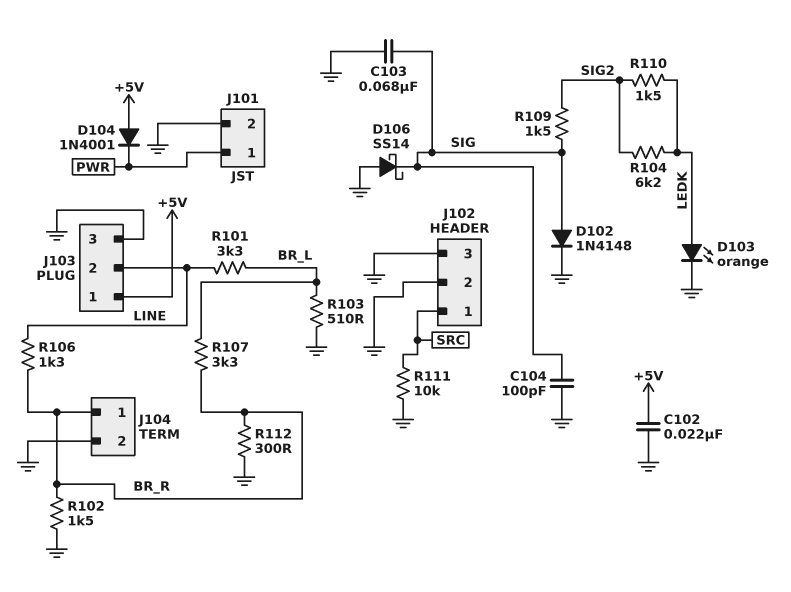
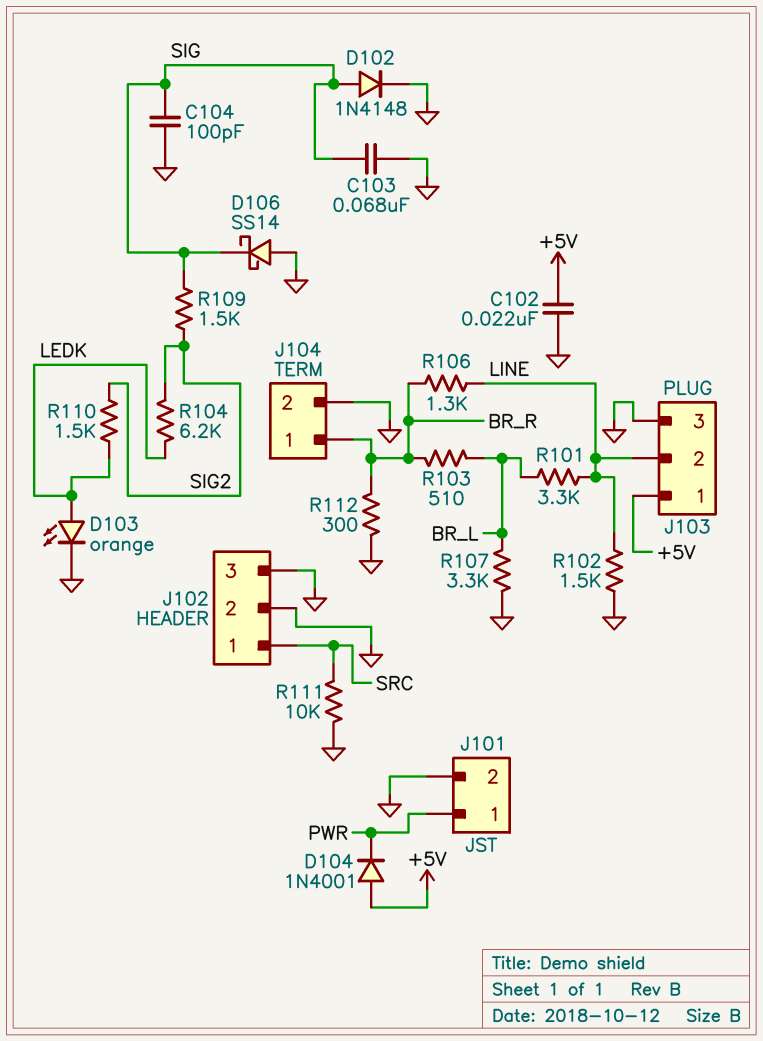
R102: 1.5k (BR_R, GND) -> 1.5k (GND, LINE)
R103: 510 (BR_L, GND) -> 510 (BR_L, BR_R)
R107: 3.3k (BR_L, BR_R) -> 3.3k (BR_L, GND)

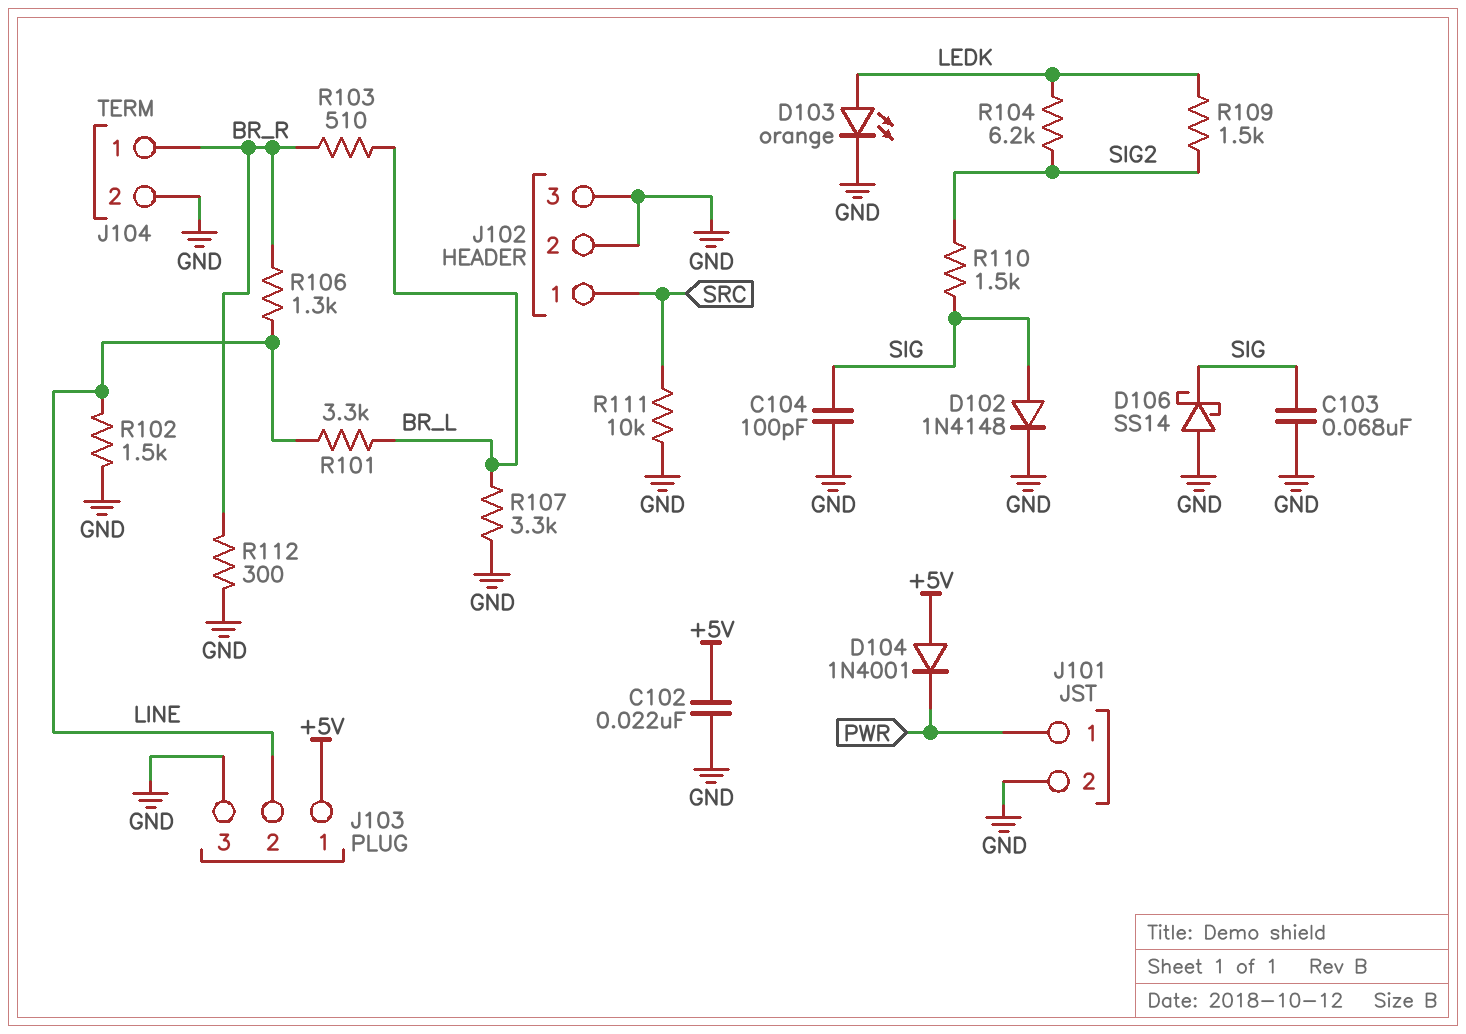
R109: 1.5k (SIG, SIG2) -> 1.5k (LEDK, SIG2)
R110: 1.5k (LEDK, SIG2) -> 1.5k (SIG, SIG2)

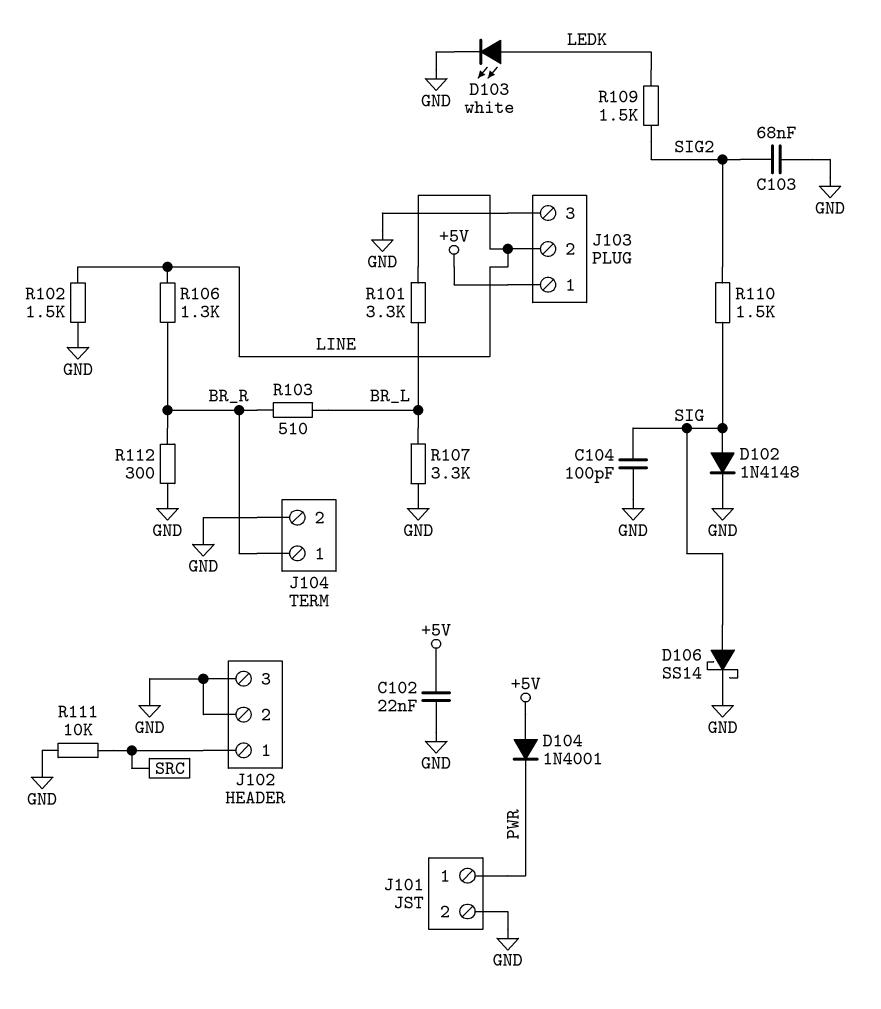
C103: 68nF (GND, SIG) -> 68nF (GND, SIG2)
D103: LED orange (A LEDK, K GND) -> LED white (A LEDK, K GND)
D106: schottky SS14 (A GND, K SIG) -> schottky SS14 (A SIG, K GND)
R104: 6.2k (LEDK, SIG2) -> none

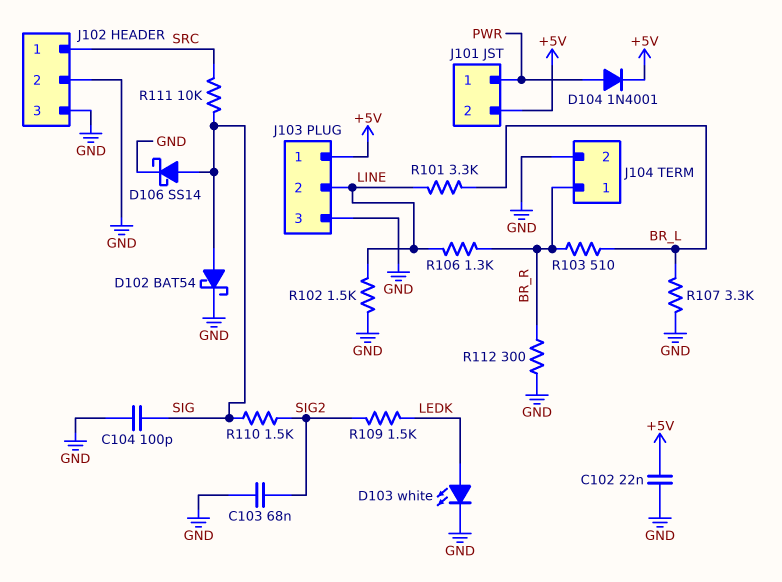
D102: diode 1N4148 (A SIG, K GND) -> schottky BAT54 (A SIG, K GND)
D104: diode 1N4001 (A +5V, K PWR) -> diode 1N4001 (A PWR, K +5V)
J101 pin 2: GND -> +5V
R111: 10k (GND, SRC) -> 10k (SIG, SRC)

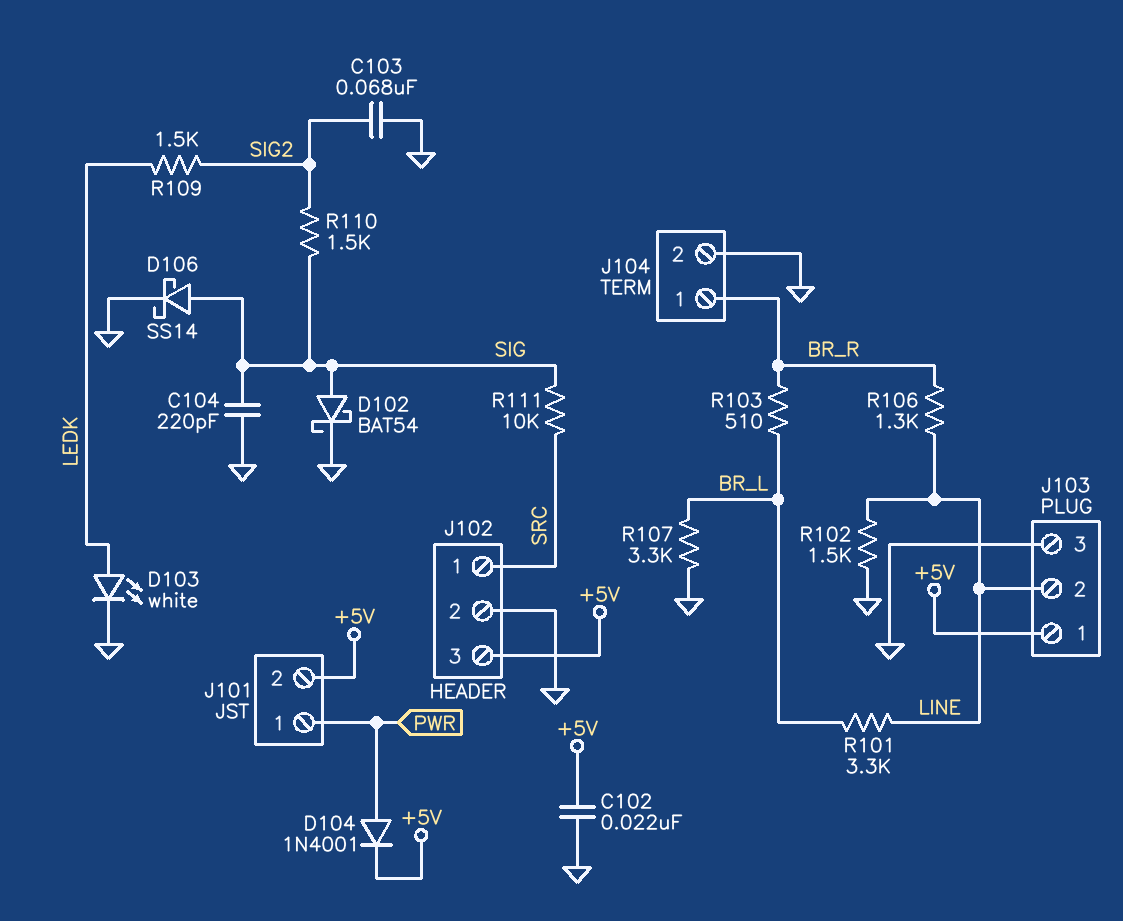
C104: 100pF (GND, SIG) -> 220pF (GND, SIG)
J102 pin 3: GND -> +5V
R112: 300 (BR_R, GND) -> none

